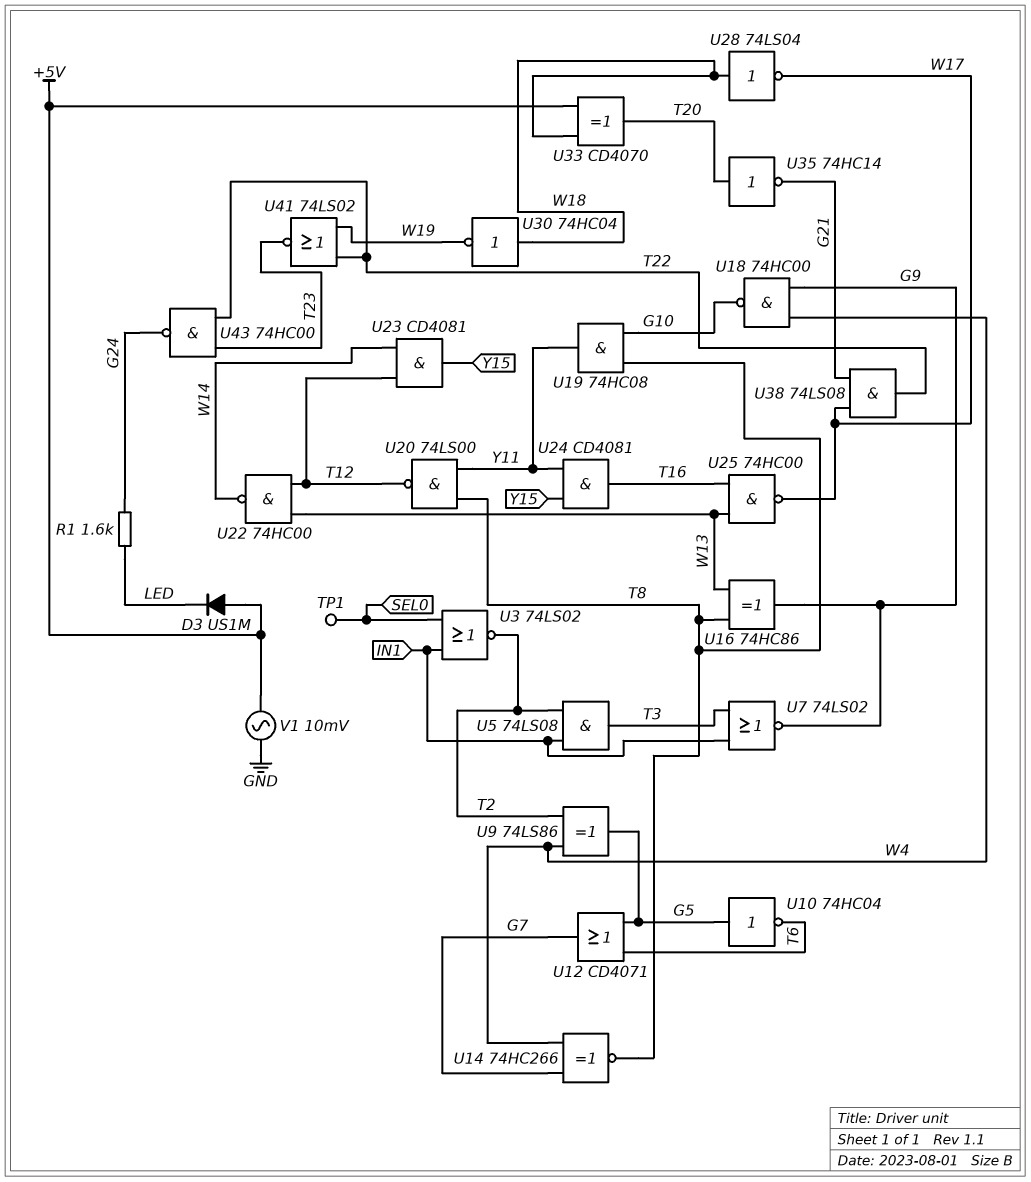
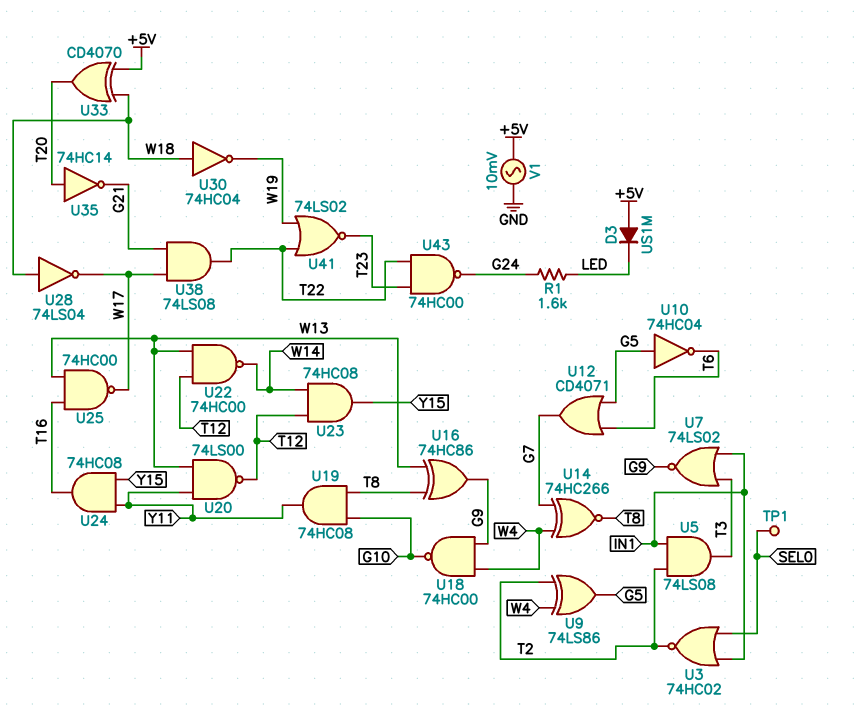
U3: NOR 74LS02 (in IN1, in SEL0, out T2) -> NOR 74HC02 (in IN1, in SEL0, out T2)
U20: NAND 74LS00 (in T8, in Y11, out T12) -> NAND 74LS00 (in W13, in Y11, out T12)
U23: AND CD4081 (in T12, in W14, out Y15) -> AND 74HC08 (in T12, in W14, out Y15)
U24: AND CD4081 (in Y11, in Y15, out T16) -> AND 74HC08 (in Y11, in Y15, out T16)

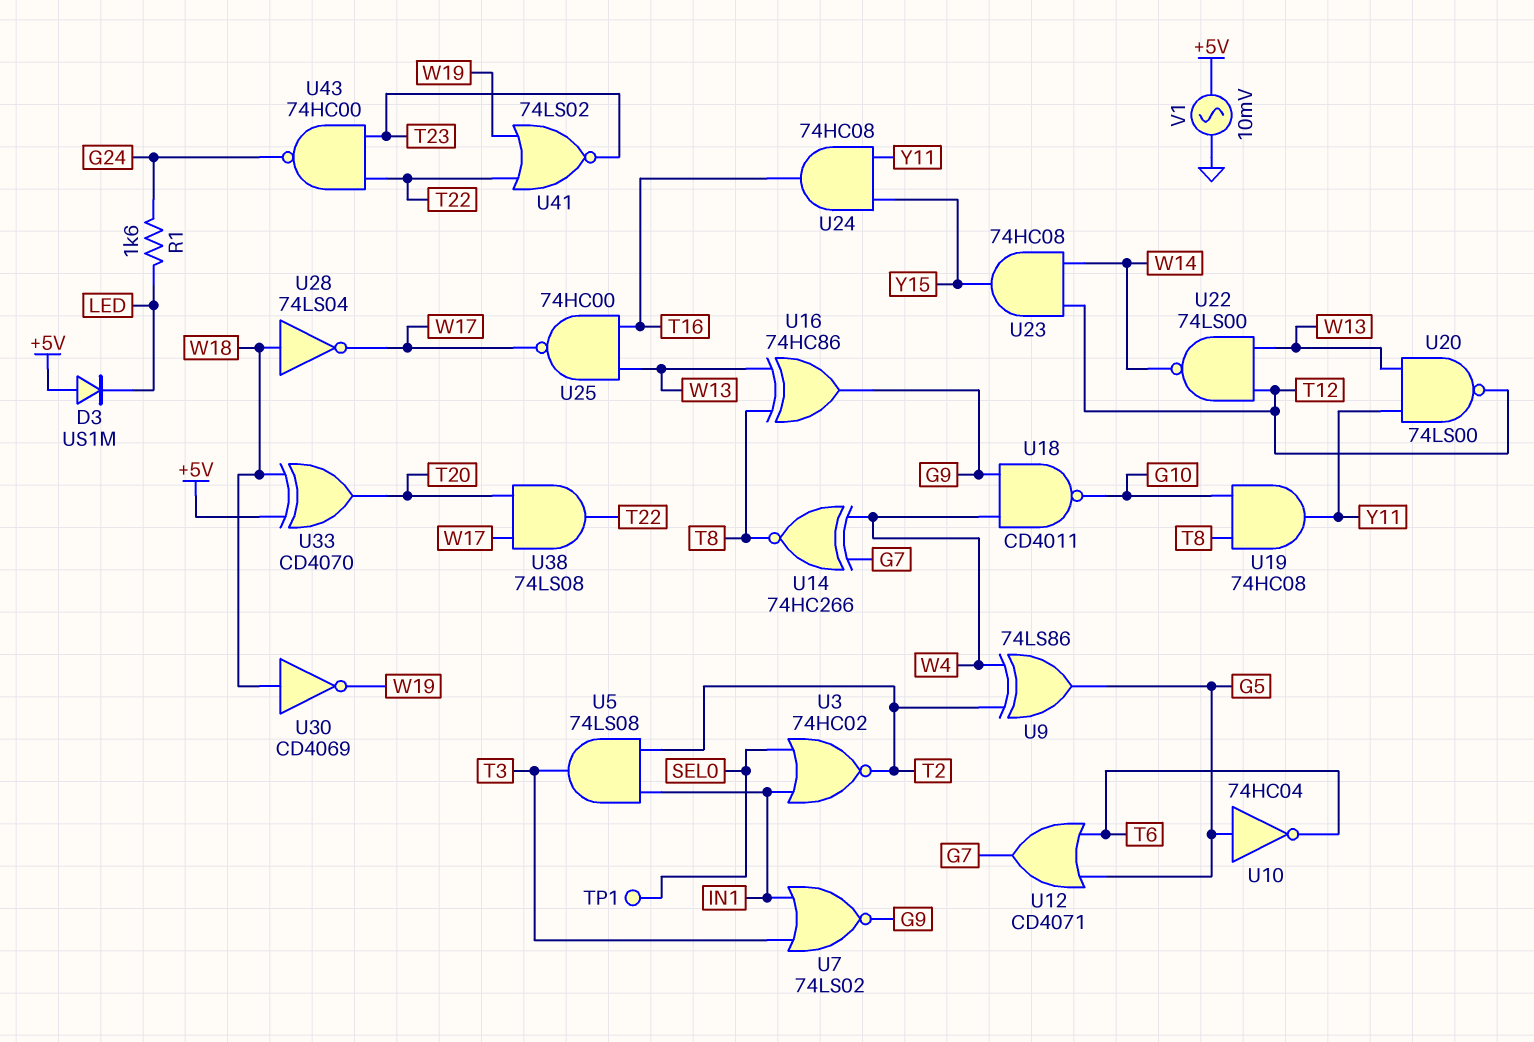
U18: NAND 74HC00 (in G9, in W4, out G10) -> NAND CD4011 (in G9, in W4, out G10)
U22: NAND 74HC00 (in T12, in W13, out W14) -> NAND 74LS00 (in T12, in W13, out W14)
U30: NOT 74HC04 (in W18, out W19) -> NOT CD4069 (in W18, out W19)
U35: NOT 74HC14 (in T20, out G21) -> none
U38: AND 74LS08 (in G21, in W17, out T22) -> AND 74LS08 (in T20, in W17, out T22)

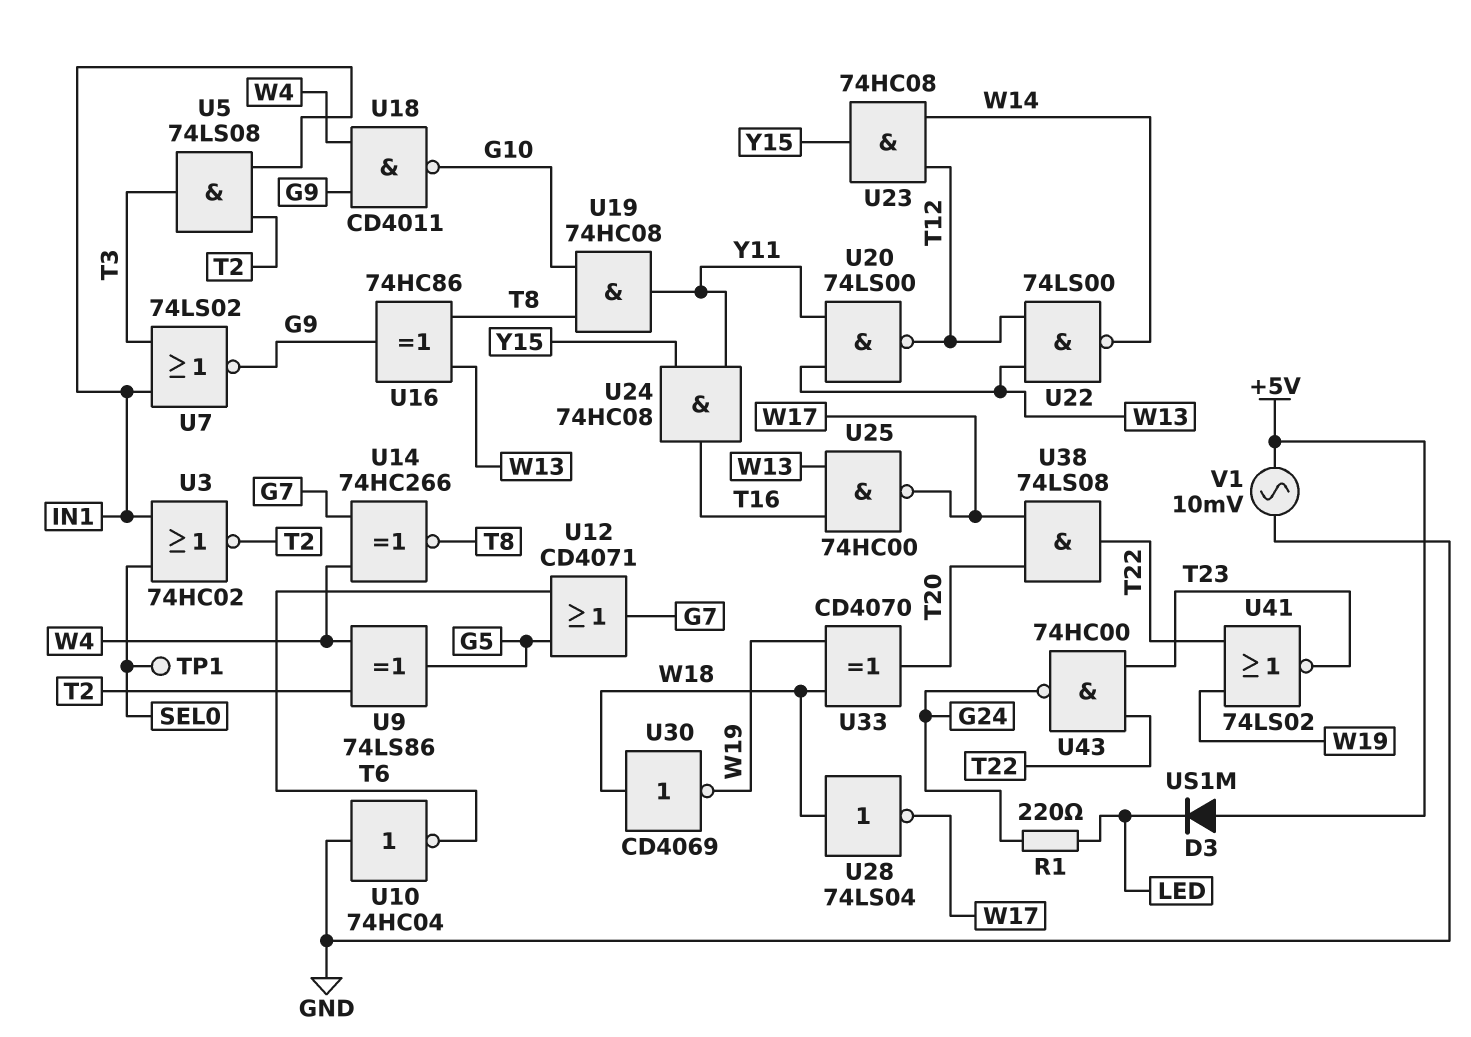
R1: 1.6k (G24, LED) -> 220 (G24, LED)
U10: NOT 74HC04 (in G5, out T6) -> NOT 74HC04 (in GND, out T6)
U33: XOR CD4070 (in +5V, in W18, out T20) -> XOR CD4070 (in W18, in W19, out T20)

